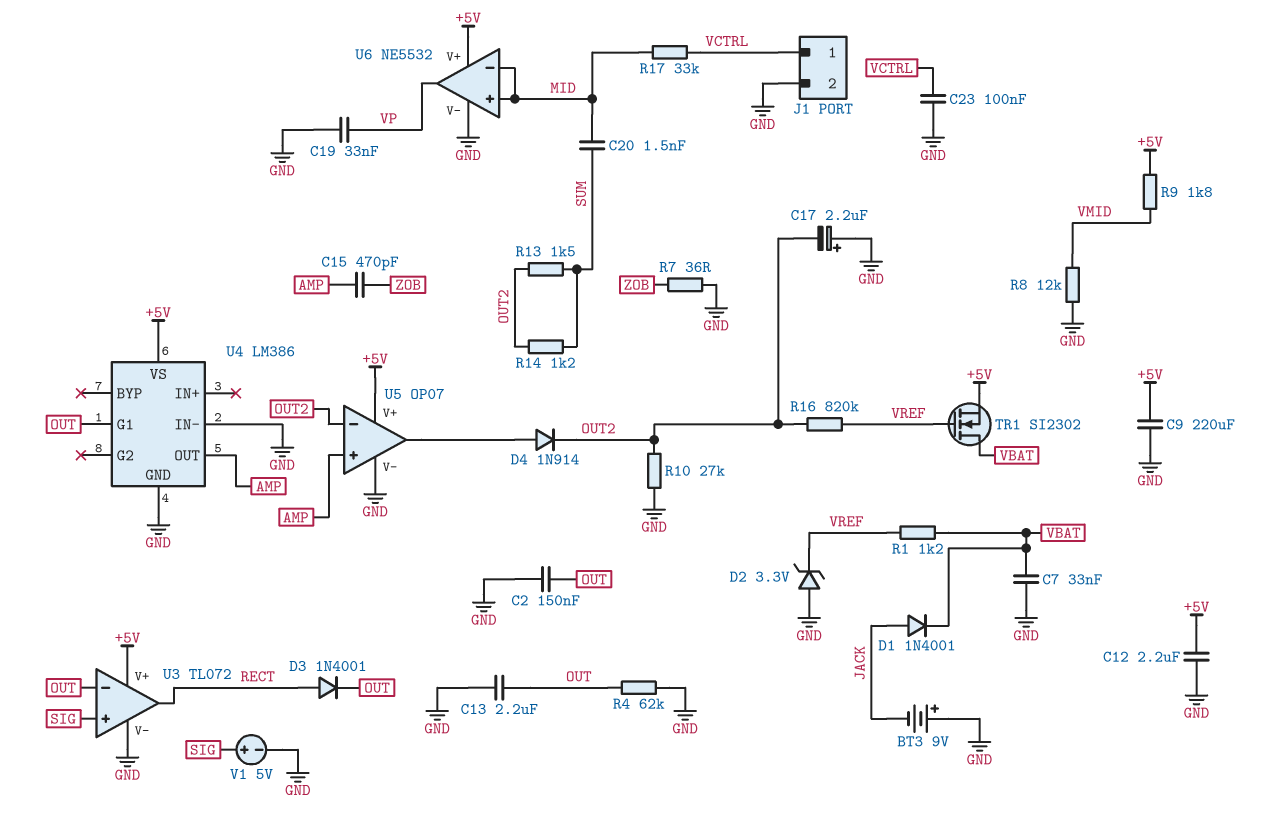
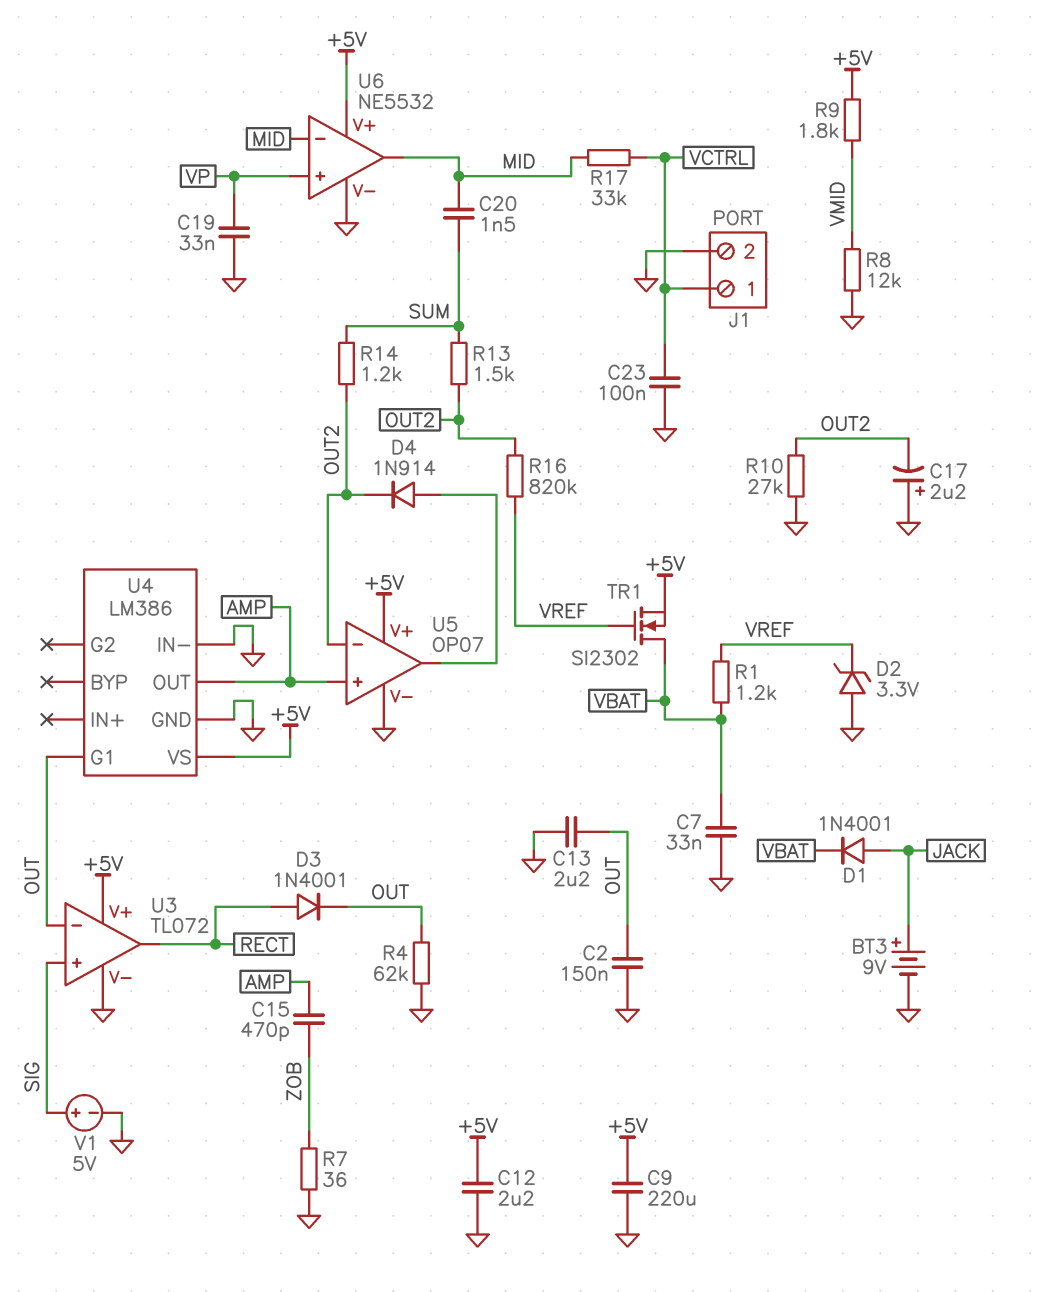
BT3: 9V (plus GND, minus JACK) -> 9V (plus JACK, minus GND)
U6 pin in+: MID -> VP
U6 pin out: VP -> MID

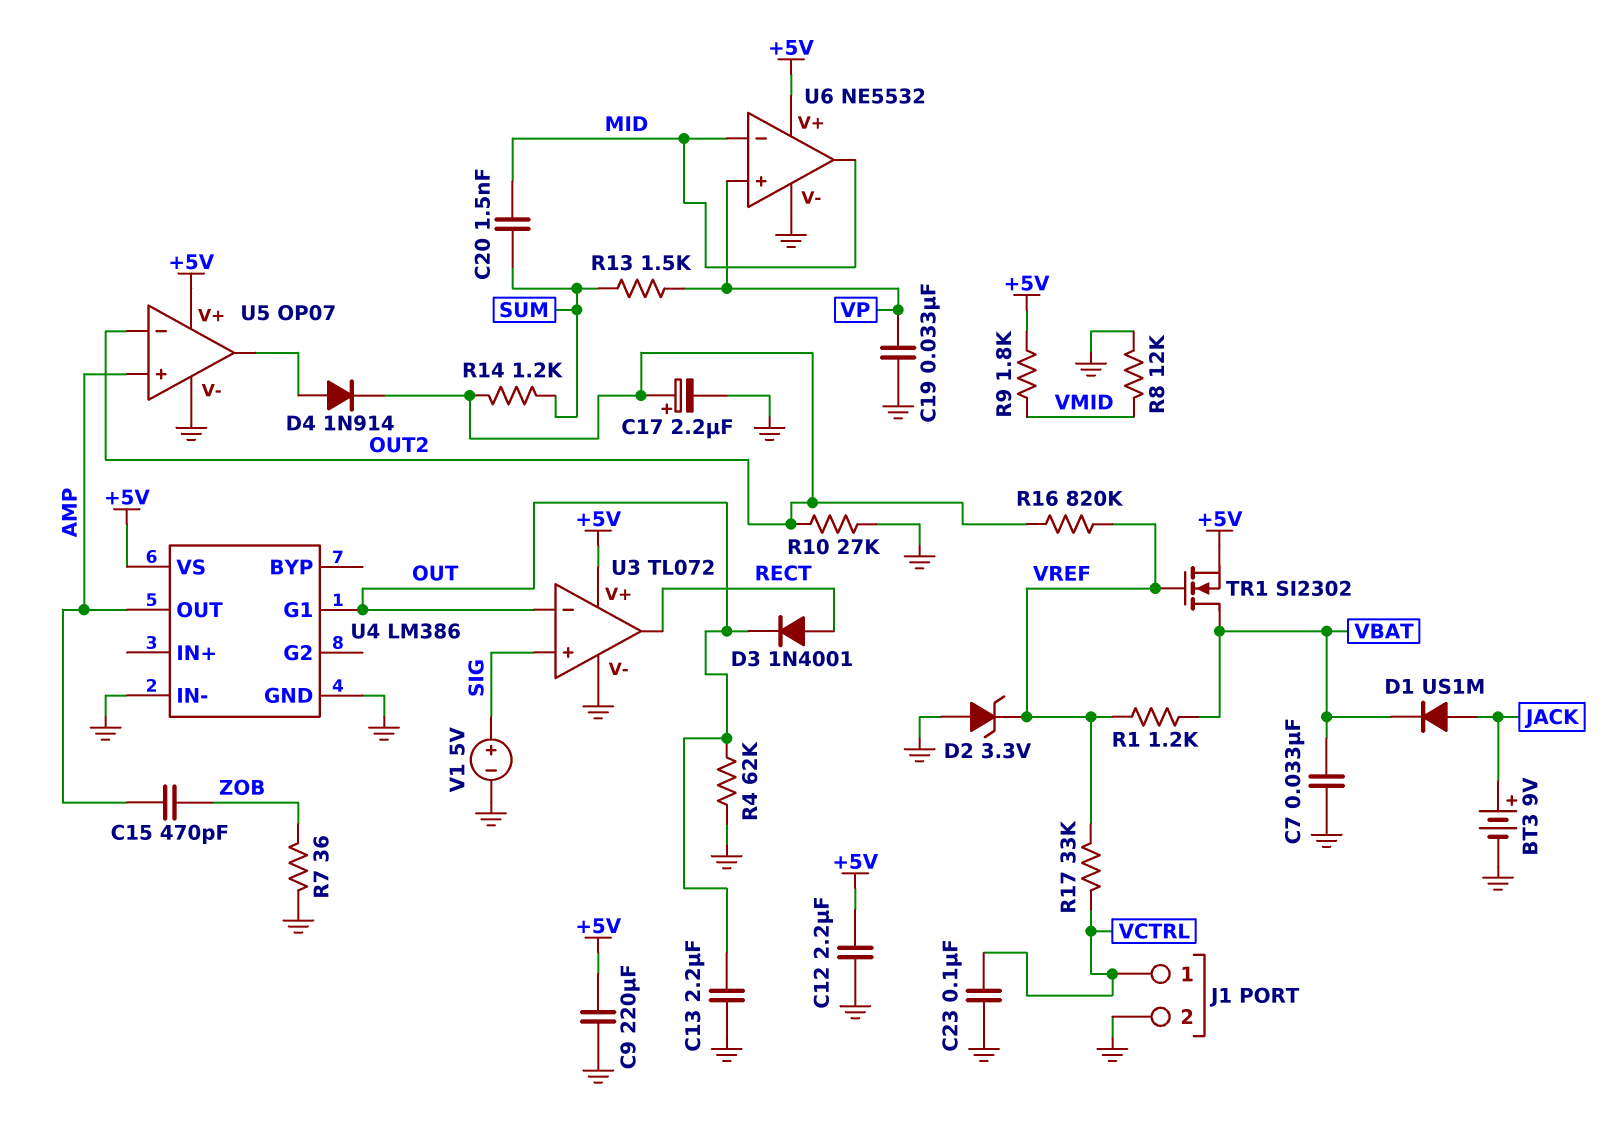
C2: 150nF (GND, OUT) -> none
C17: 2.2uF (plus GND, minus OUT2) -> 2.2uF (plus OUT2, minus GND)
D1: diode 1N4001 (A JACK, K VBAT) -> diode US1M (A JACK, K VBAT)
R13: 1.5k (OUT2, SUM) -> 1.5k (SUM, VP)
R17: 33k (MID, VCTRL) -> 33k (VCTRL, VREF)

